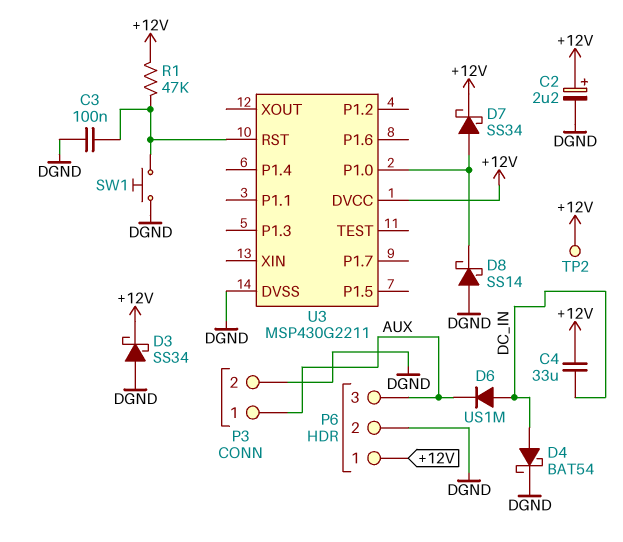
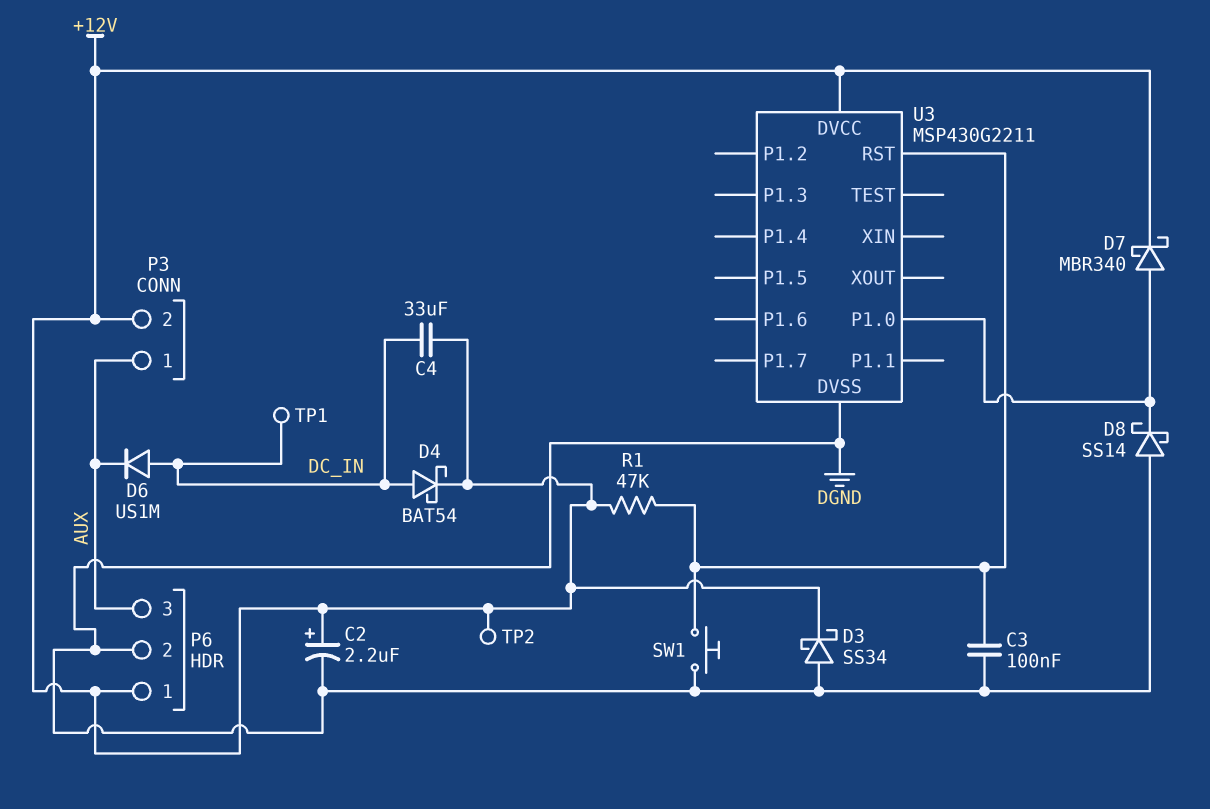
D4: schottky BAT54 (A DC_IN, K DGND) -> schottky BAT54 (A DC_IN, K +12V)
D7: schottky SS34 (A U3/P1.0, K +12V) -> schottky MBR340 (A U3/P1.0, K +12V)
P3 pin 2: DGND -> +12V
TP1: none -> test point (DC_IN)

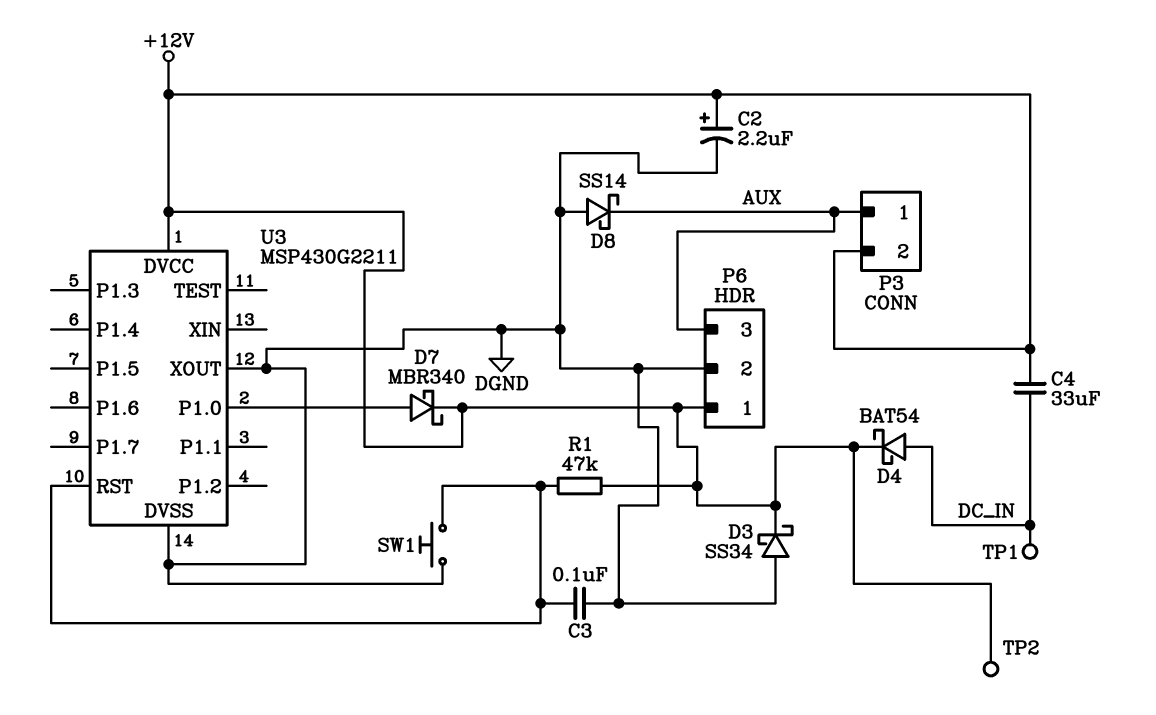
D6: diode US1M (A DC_IN, K AUX) -> none
D8: schottky SS14 (A DGND, K U3/P1.0) -> schottky SS14 (A DGND, K AUX)
U3 pin XOUT: none -> DGND

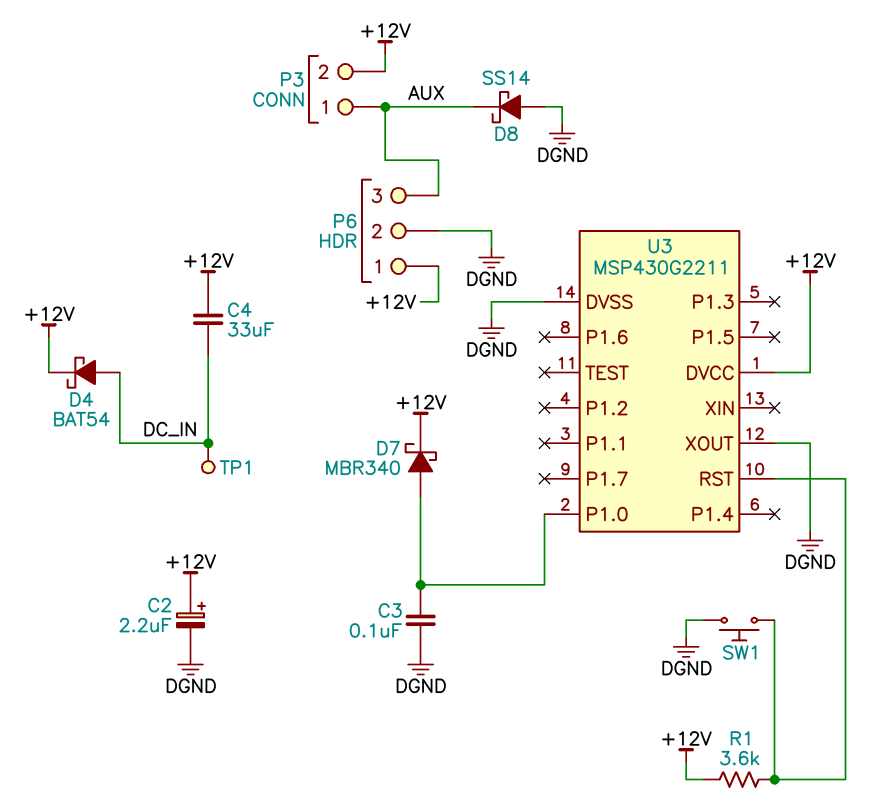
C3: 100nF (DGND, U3/RST) -> 100nF (DGND, U3/P1.0)
D3: schottky SS34 (A DGND, K +12V) -> none
R1: 47k (+12V, U3/RST) -> 3.6k (+12V, U3/RST)
TP2: test point (+12V) -> none

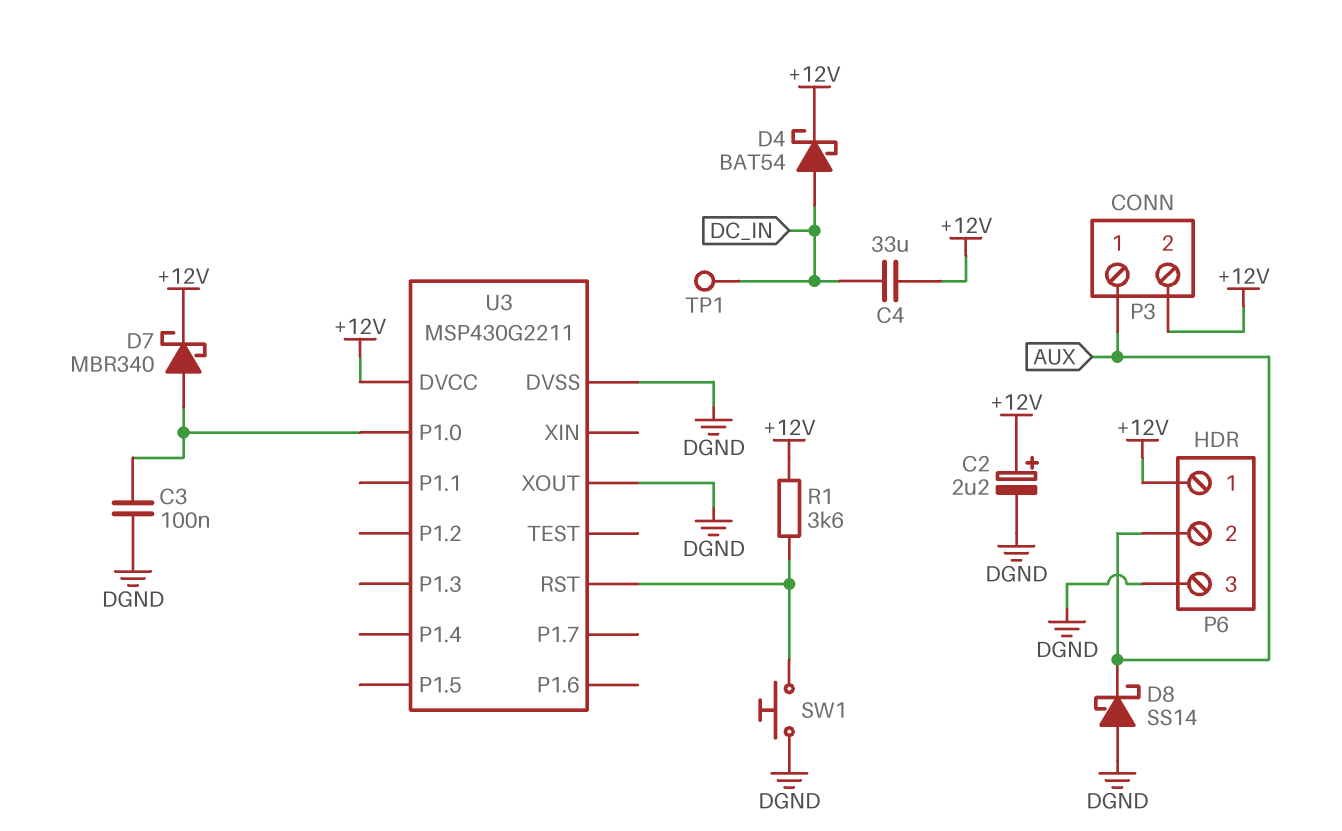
P6 pin 2: DGND -> AUX
P6 pin 3: AUX -> DGND

